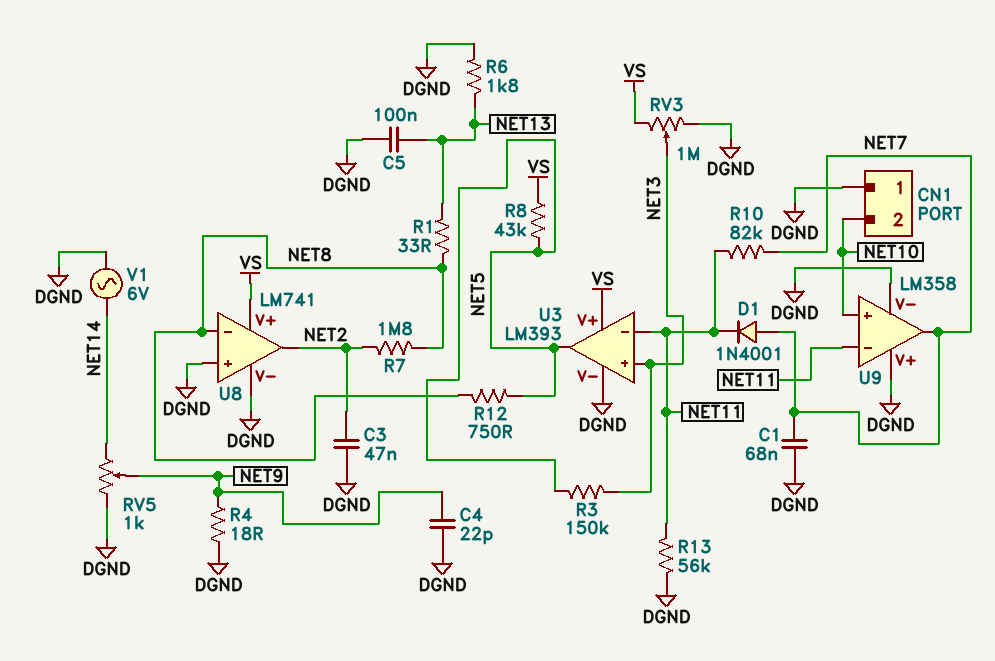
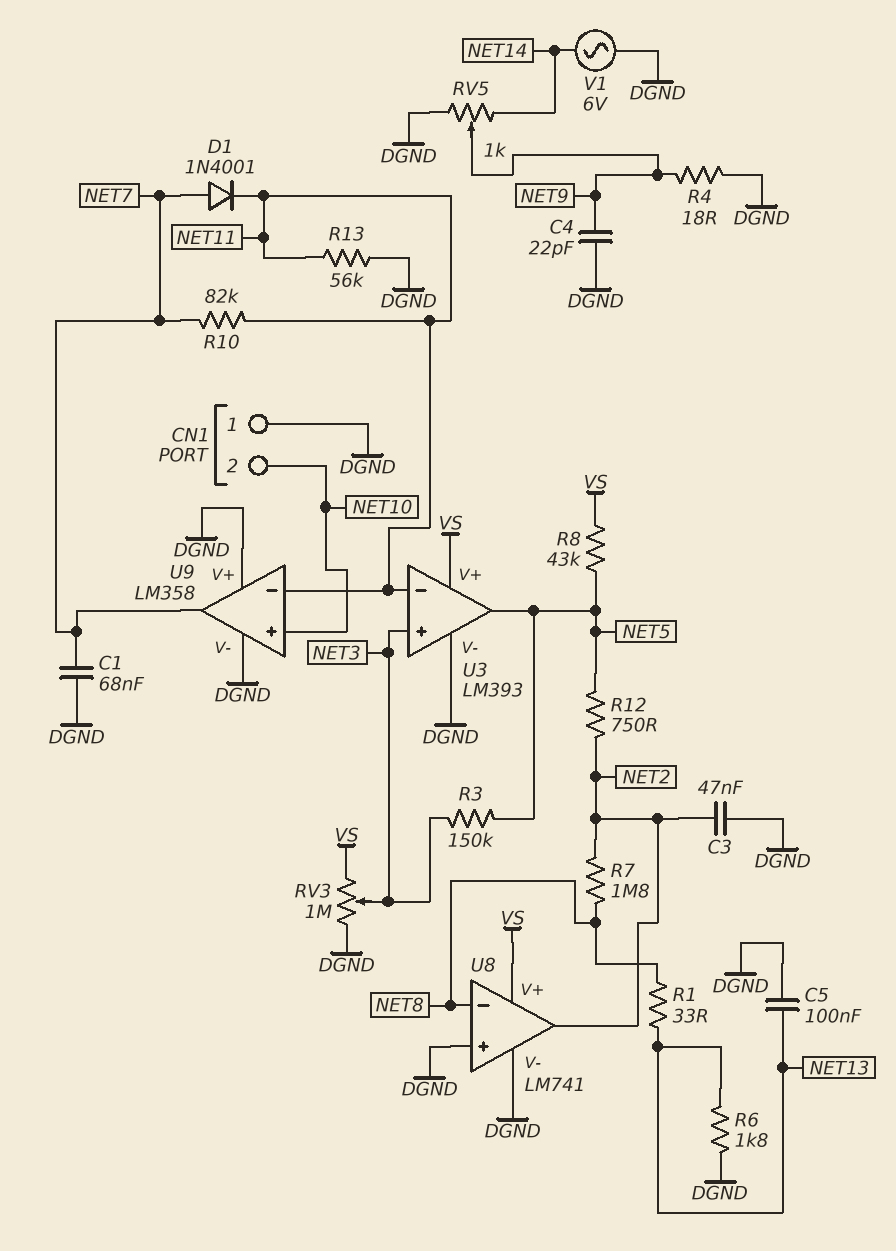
R12: 750 (NET5, NET8) -> 750 (NET2, NET5)

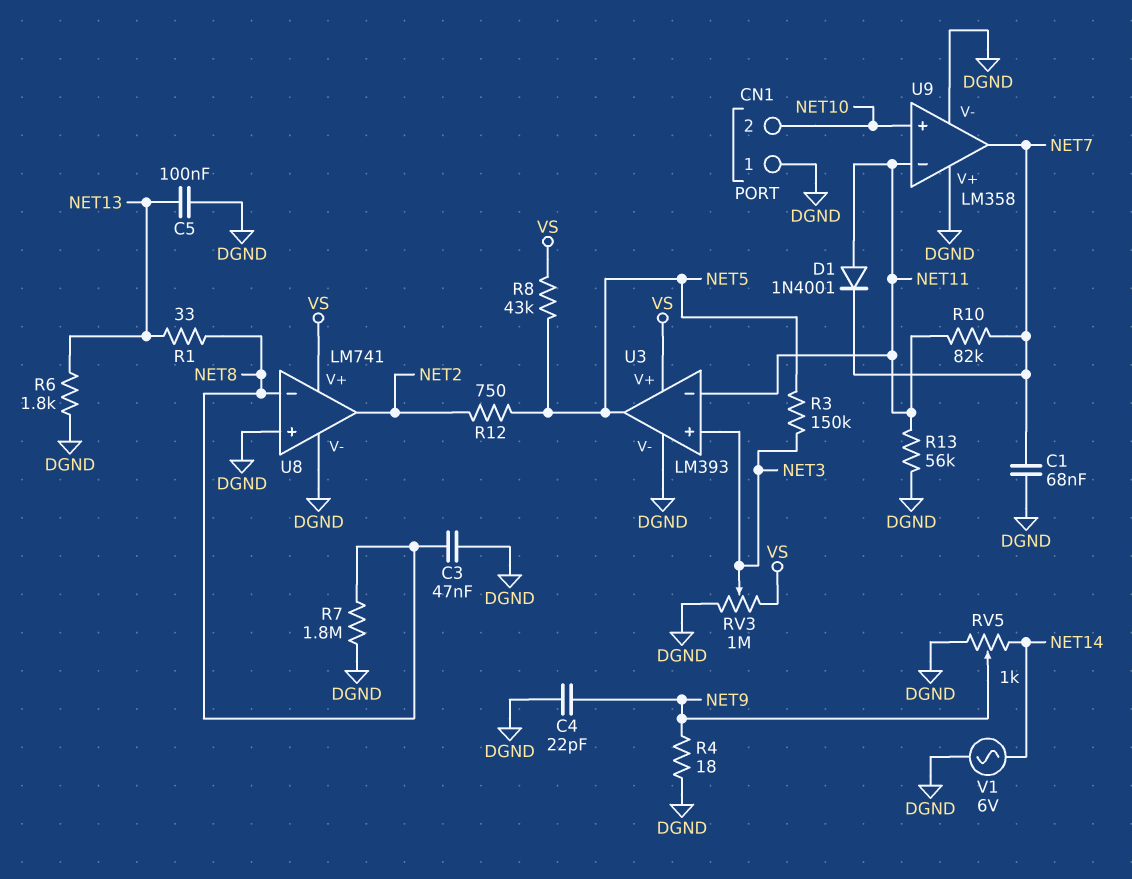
C3: 47nF (DGND, NET2) -> 47nF (DGND, NET8)
D1: diode 1N4001 (A NET7, K NET11) -> diode 1N4001 (A NET11, K NET7)
R7: 1.8M (NET2, NET8) -> 1.8M (DGND, NET8)

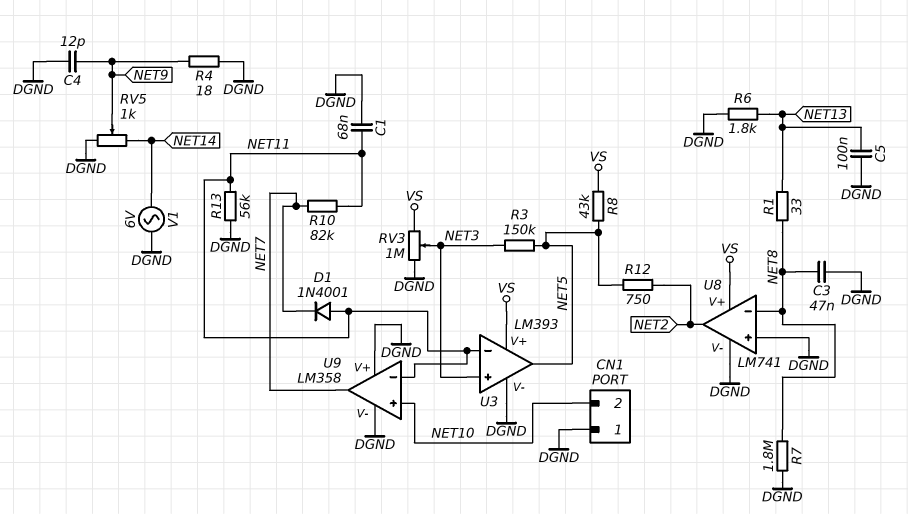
C1: 68nF (DGND, NET7) -> 68nF (DGND, NET11)
C4: 22pF (DGND, NET9) -> 12pF (DGND, NET9)

